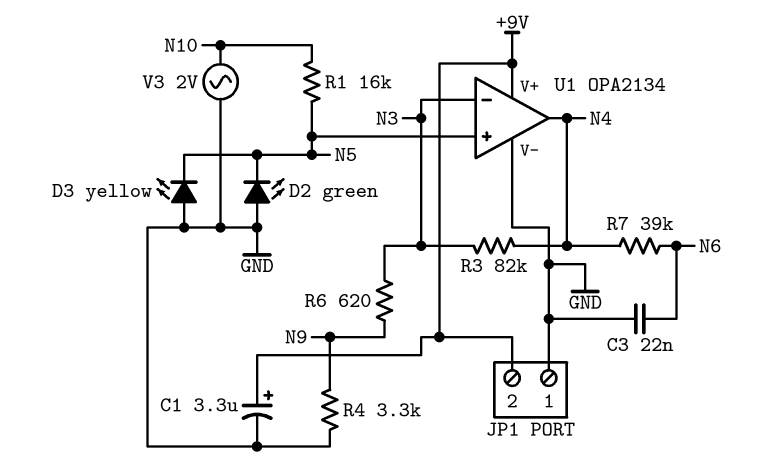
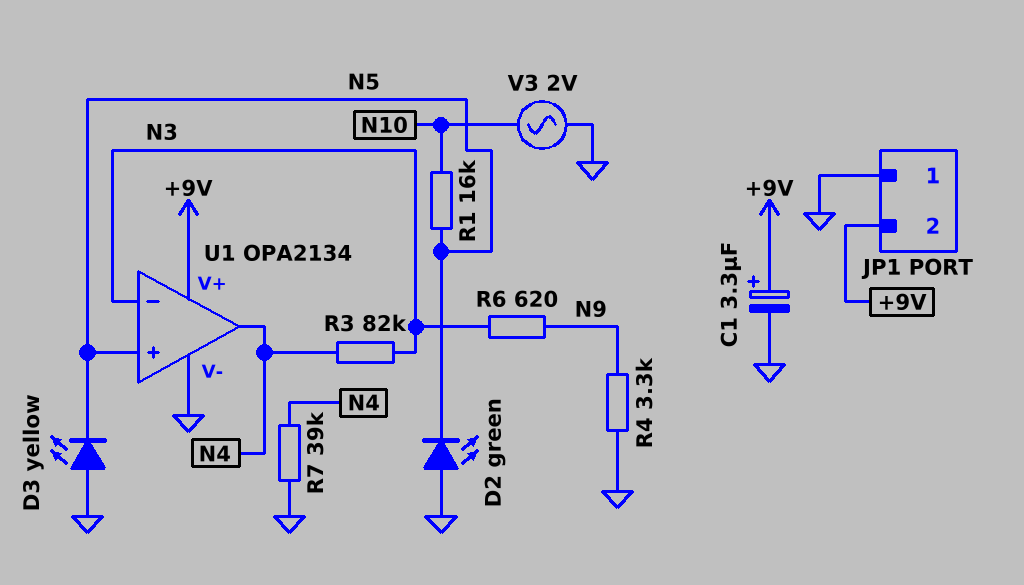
C3: 22nF (GND, N6) -> none
R7: 39k (N4, N6) -> 39k (GND, N4)

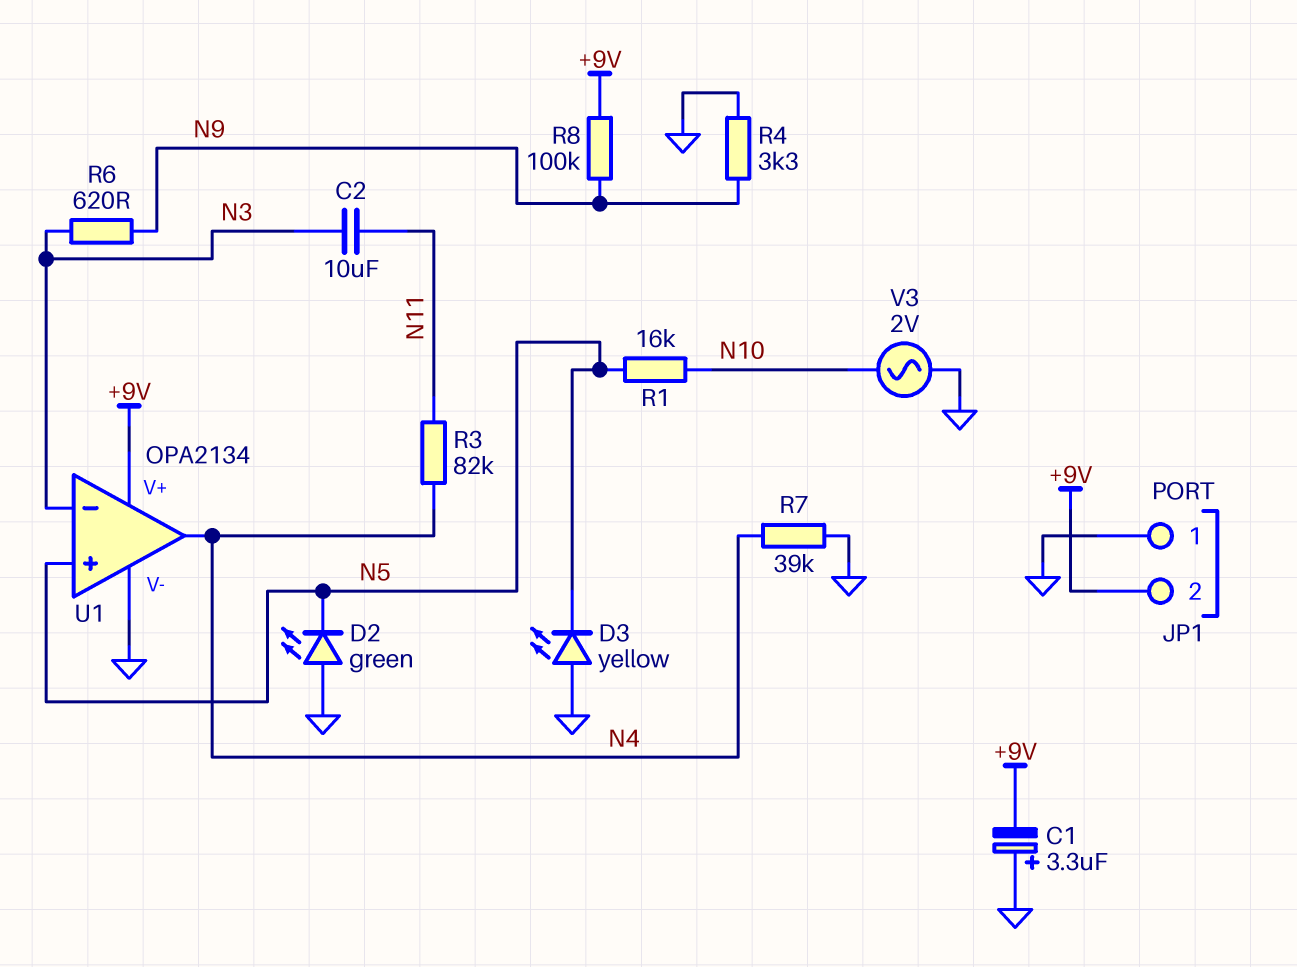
C1: 3.3uF (plus +9V, minus GND) -> 3.3uF (plus GND, minus +9V)
C2: none -> 10uF (N3, N11)
R3: 82k (N3, N4) -> 82k (N4, N11)
R8: none -> 100k (+9V, N9)

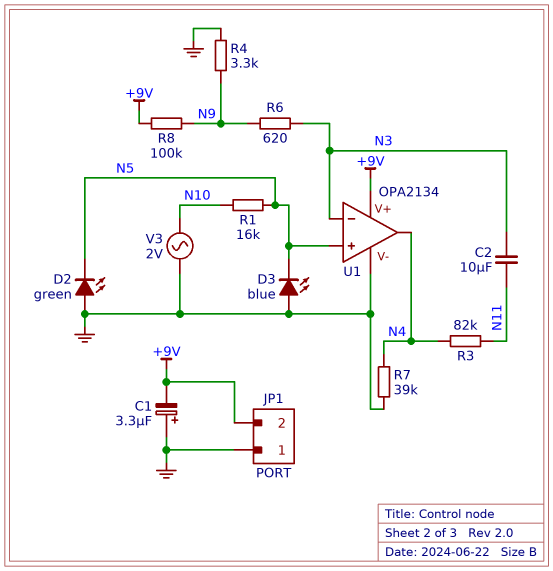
D3: LED yellow (A GND, K N5) -> LED blue (A GND, K N5)

